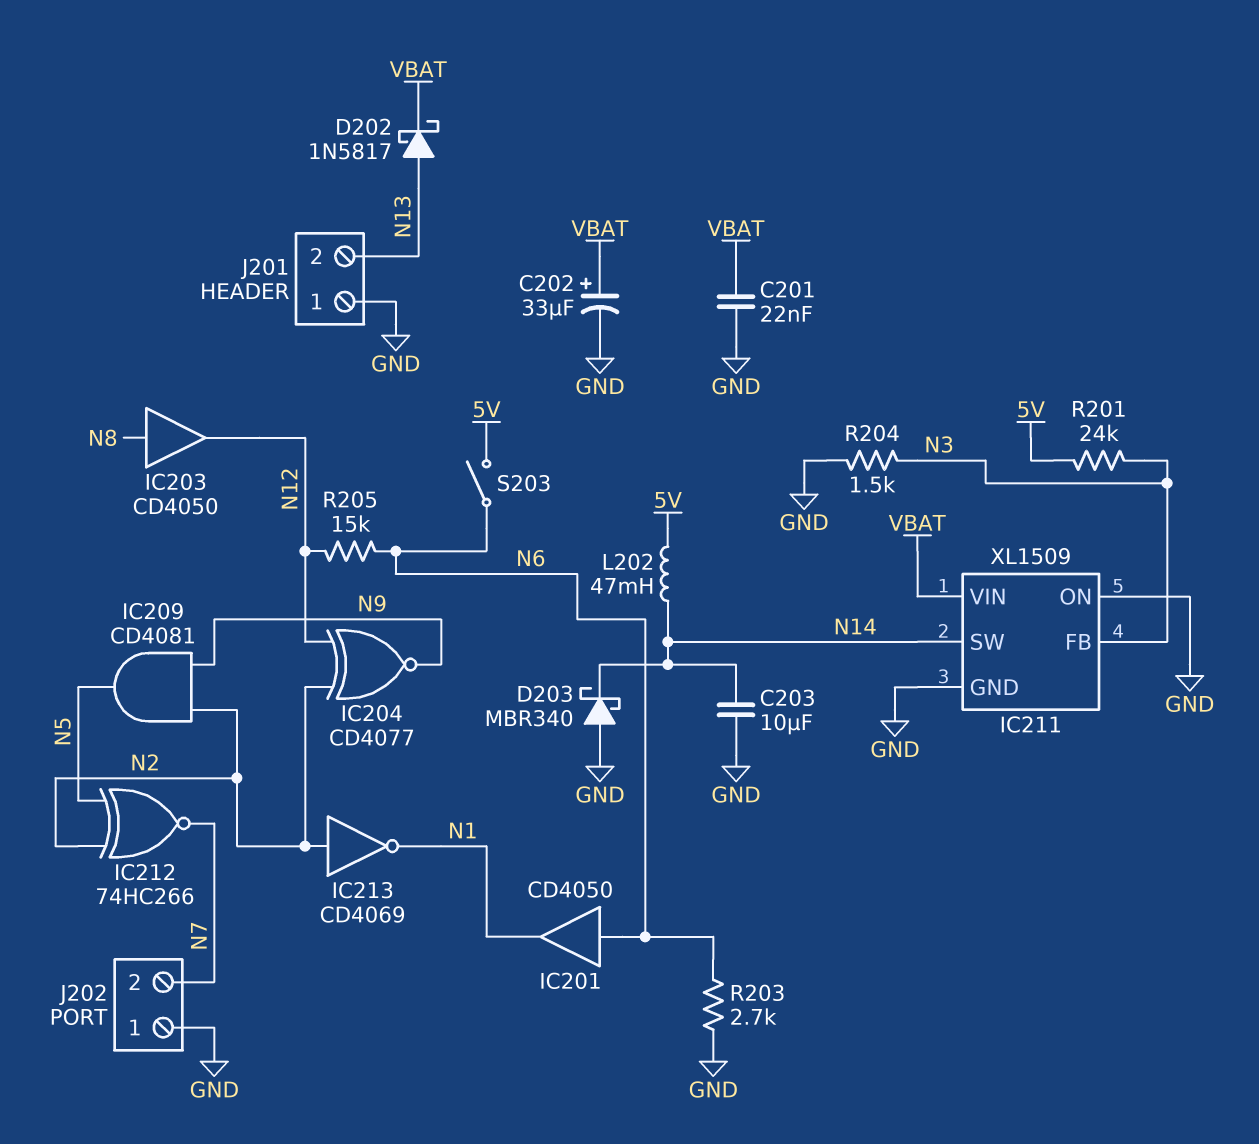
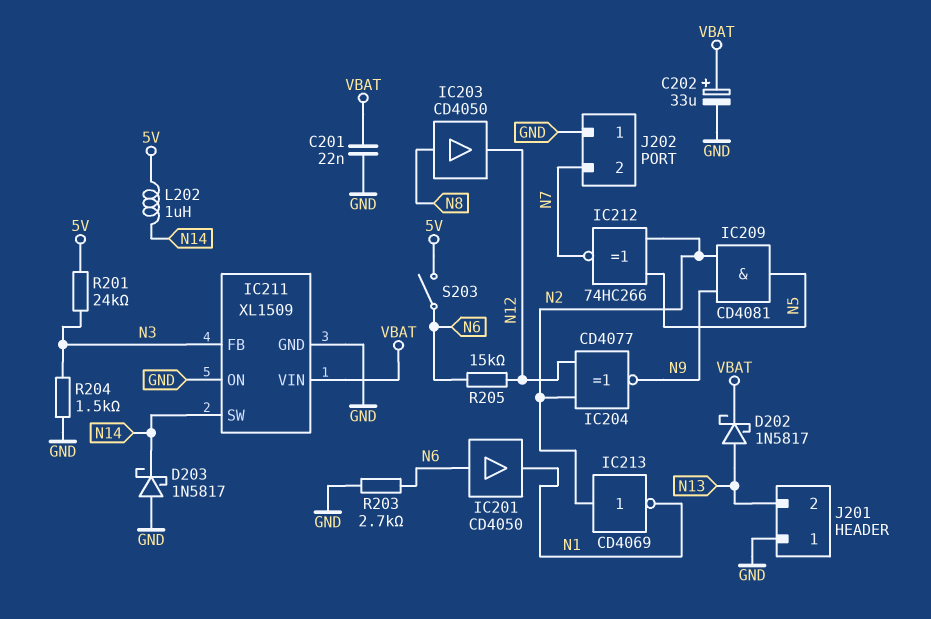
C203: 10uF (GND, N14) -> none
D203: schottky MBR340 (A GND, K N14) -> schottky 1N5817 (A GND, K N14)
L202: 47mH (5V, N14) -> 1uH (5V, N14)

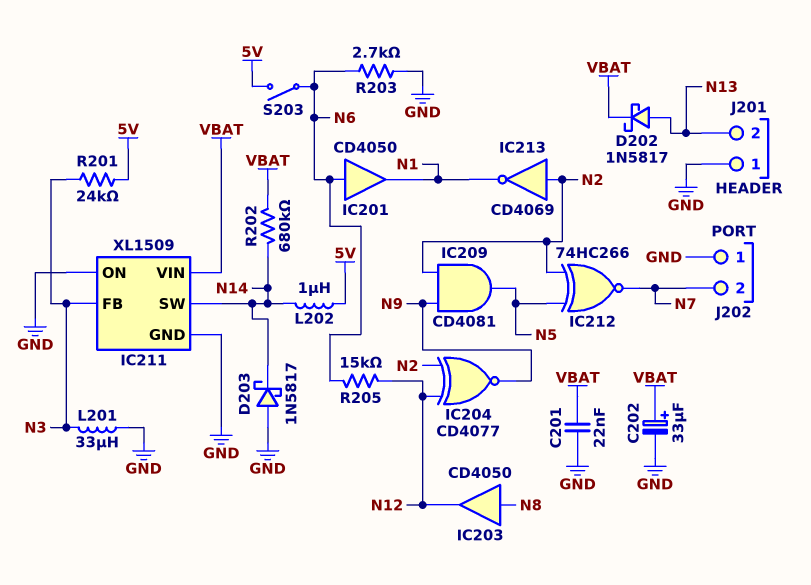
L201: none -> 33uH (GND, N3)
R202: none -> 680k (N14, VBAT)
R204: 1.5k (GND, N3) -> none

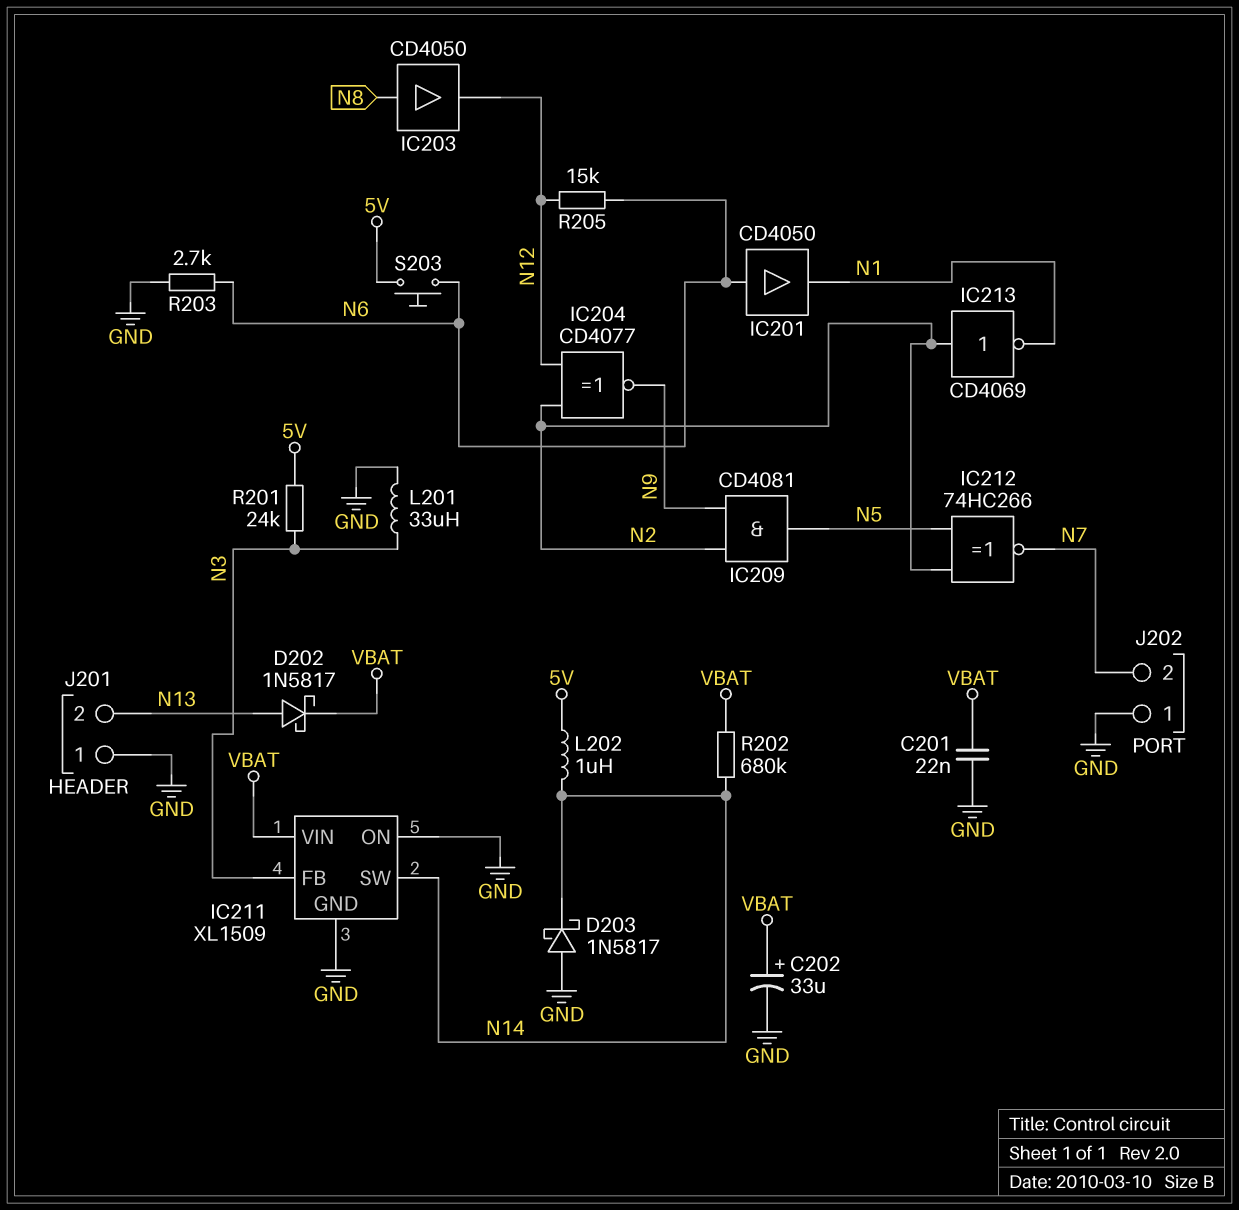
S203: switch (5V, N6) -> button (5V, N6)

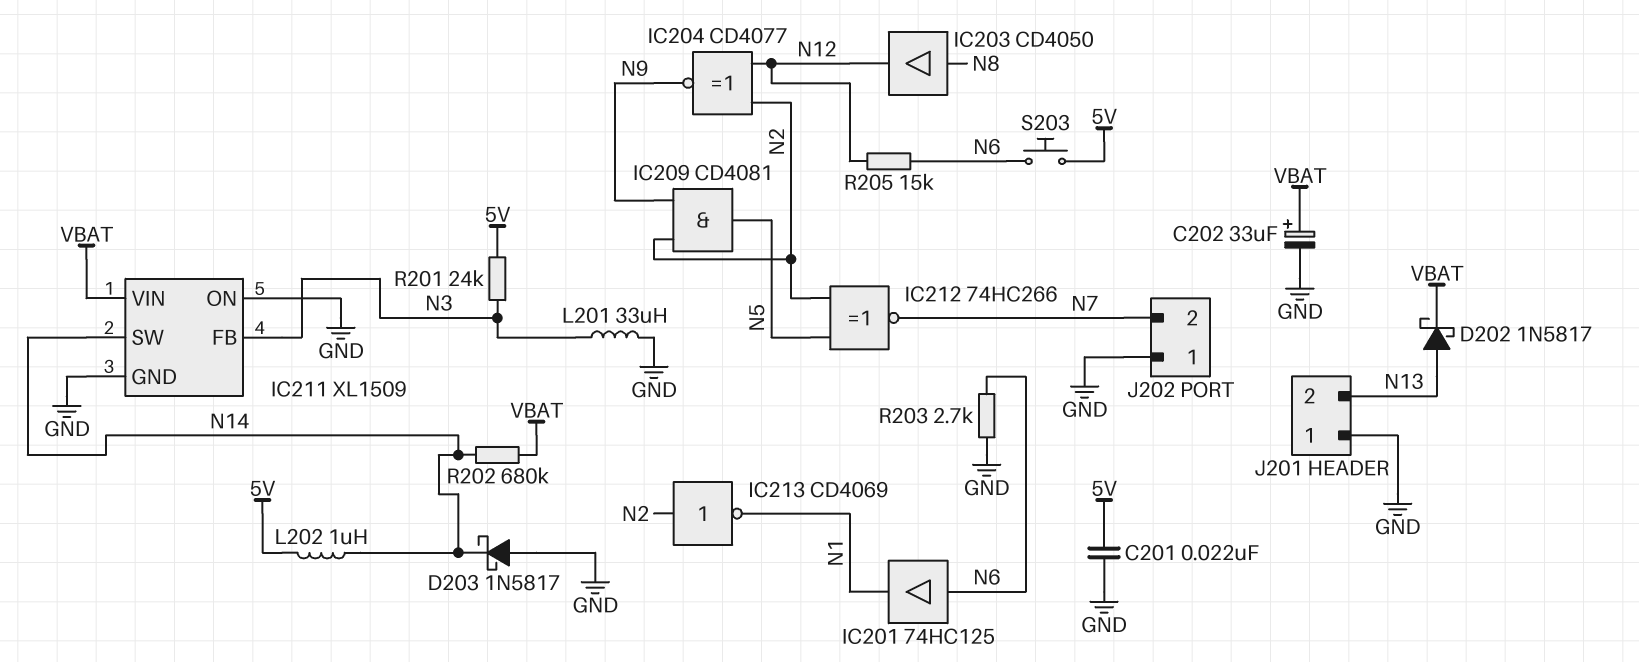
C201: 22nF (GND, VBAT) -> 22nF (5V, GND)
IC201: buffer CD4050 (in N6, out N1) -> buffer 74HC125 (in N6, out N1)

